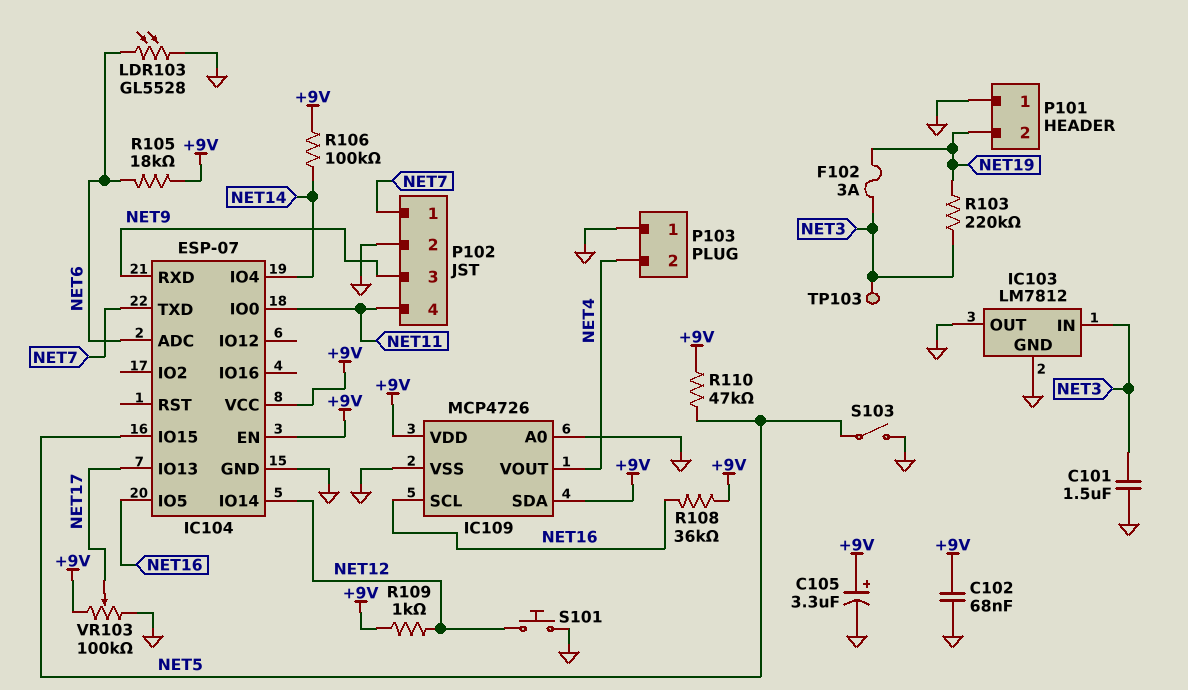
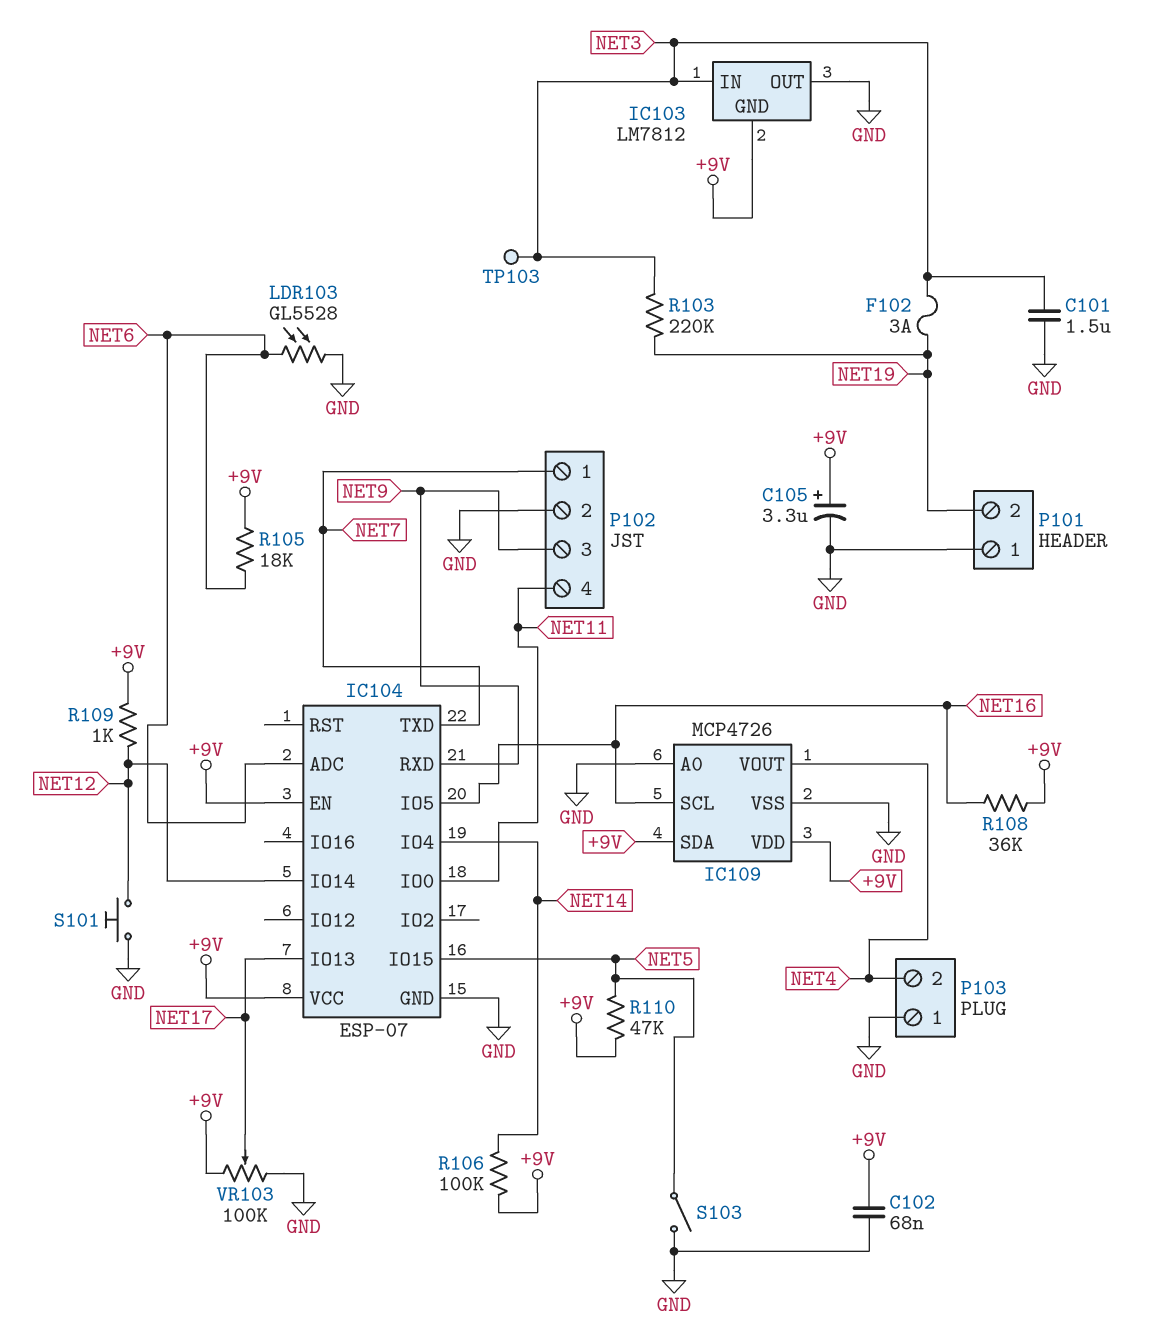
IC103 pin GND: GND -> +9V

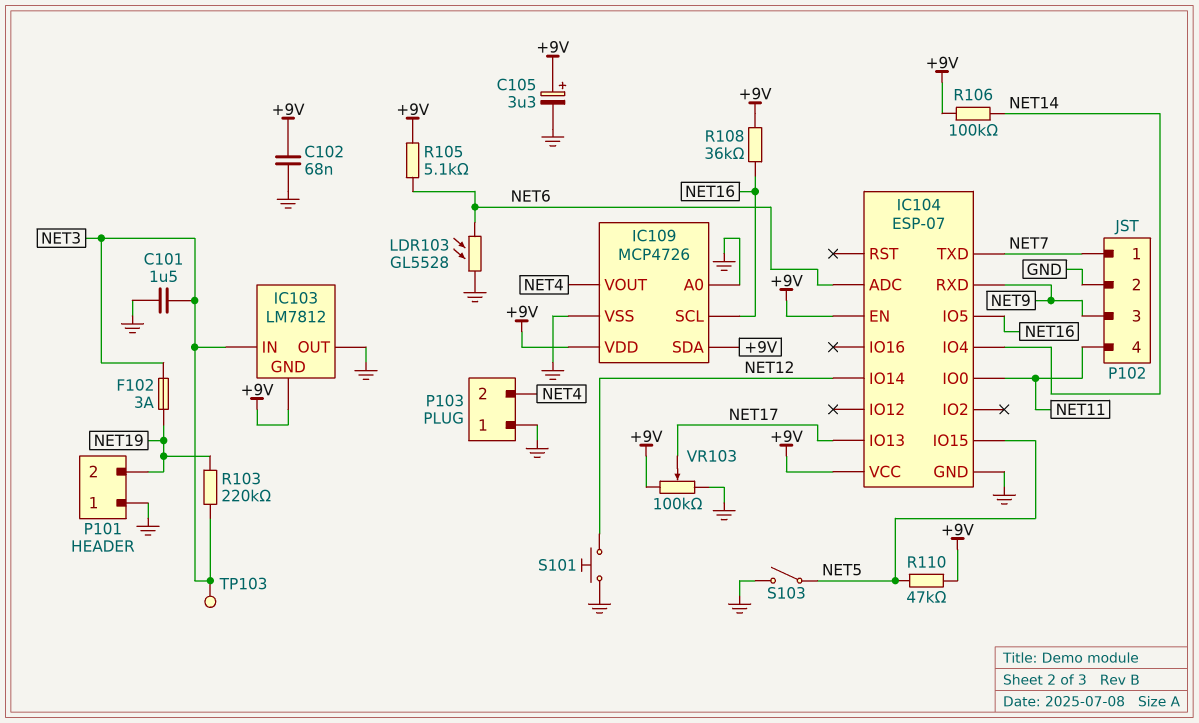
R105: 18k (+9V, NET6) -> 5.1k (+9V, NET6)
R109: 1k (+9V, NET12) -> none

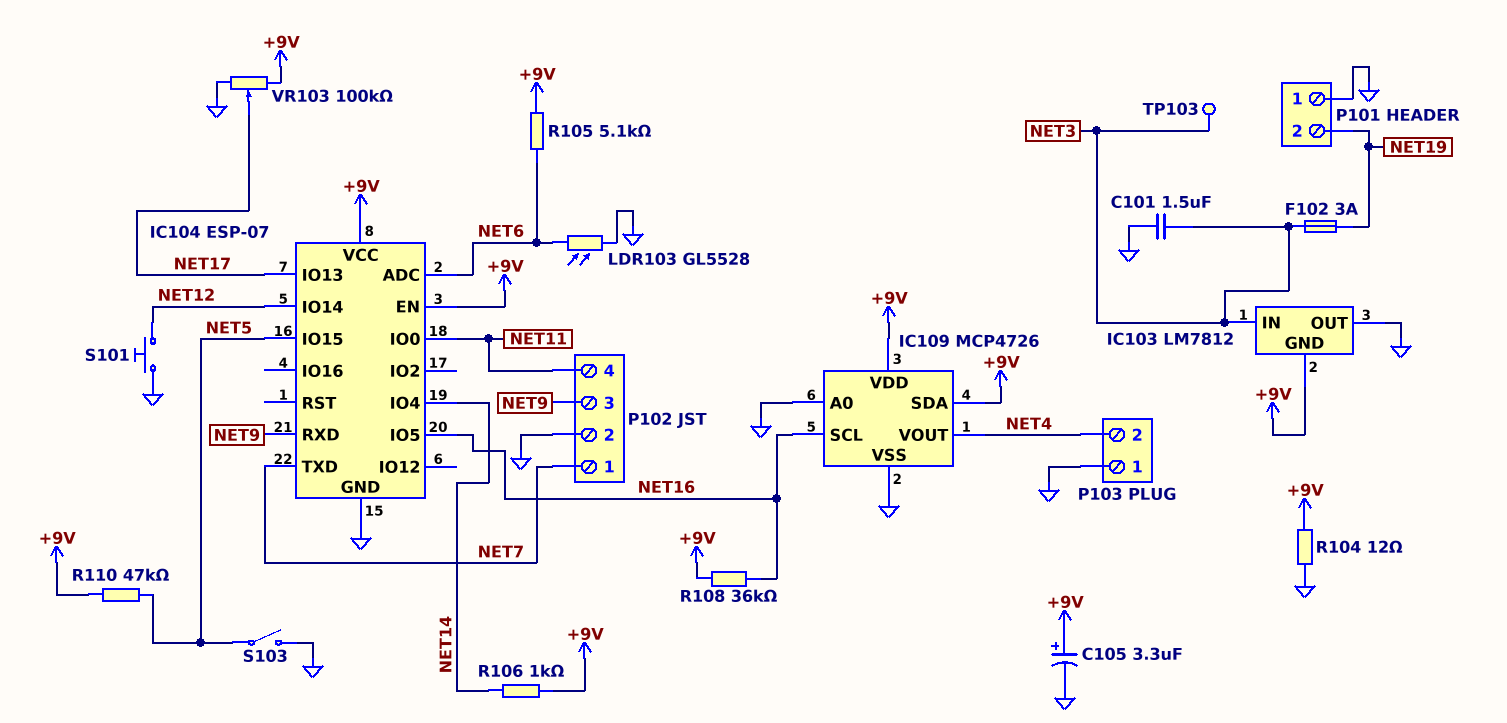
C102: 68nF (+9V, GND) -> none
R103: 220k (NET3, NET19) -> none
R104: none -> 12 (+9V, GND)
R106: 100k (+9V, NET14) -> 1k (+9V, NET14)

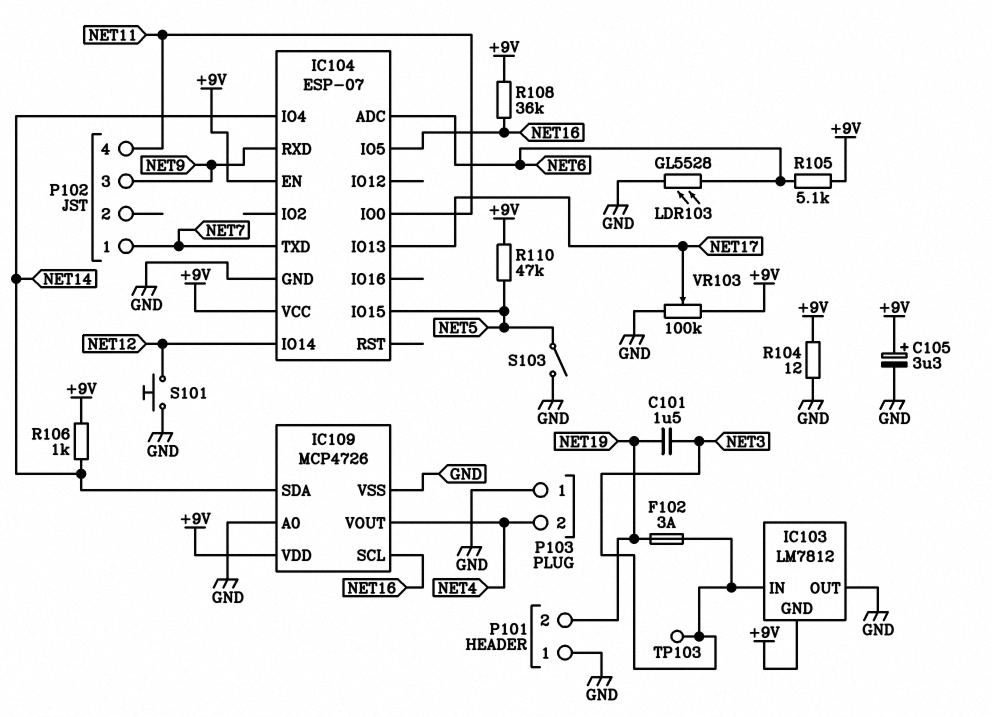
C101: 1.5uF (GND, NET3) -> 1.5uF (NET3, NET19)
IC109 pin SDA: +9V -> NET14
P102 pin 2: GND -> none

